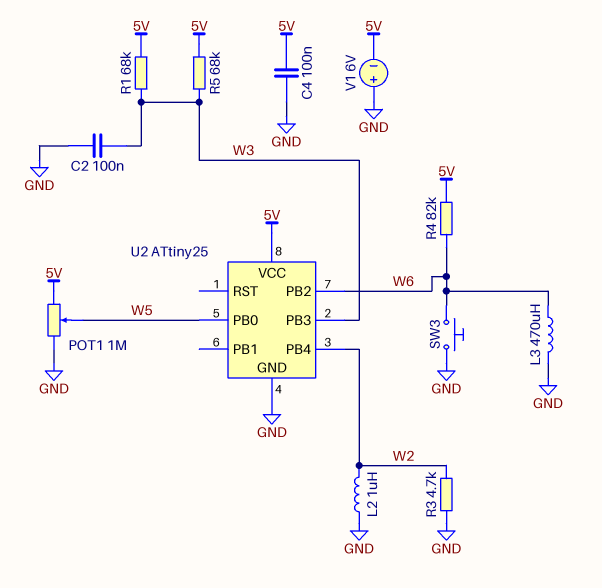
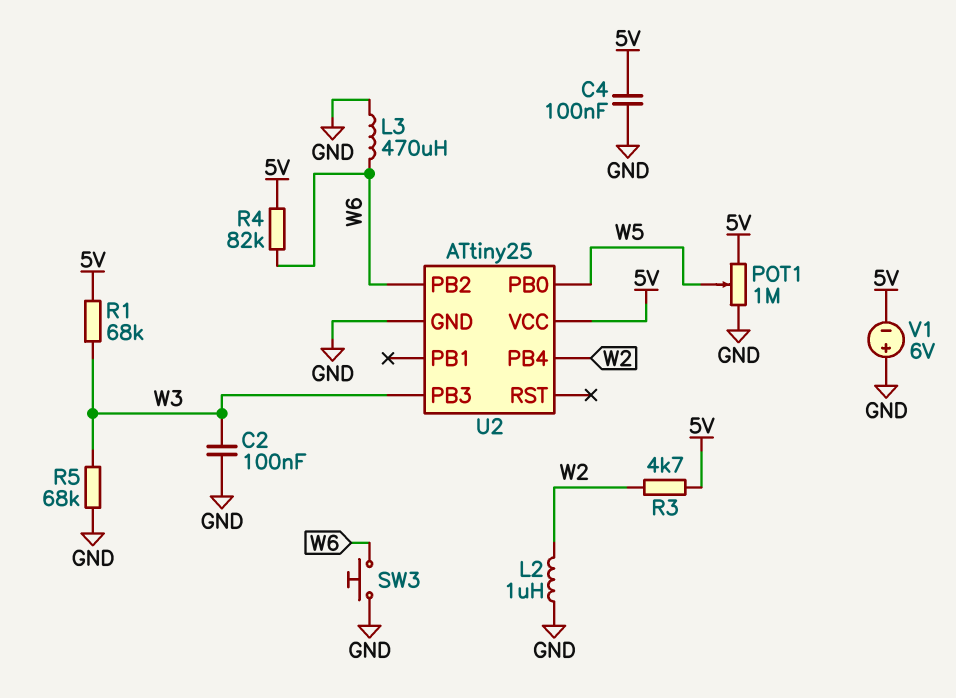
R3: 4.7k (GND, W2) -> 4.7k (5V, W2)
R5: 68k (5V, W3) -> 68k (GND, W3)

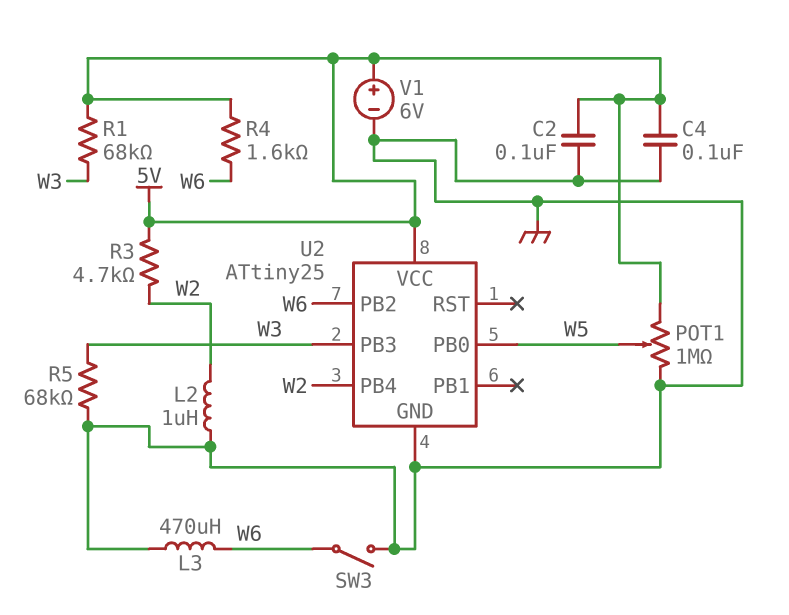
C2: 100nF (GND, W3) -> 100nF (5V, GND)
R4: 82k (5V, W6) -> 1.6k (5V, W6)
SW3: button (GND, W6) -> switch (GND, W6)
V1: 6V (plus GND, minus 5V) -> 6V (plus 5V, minus GND)

